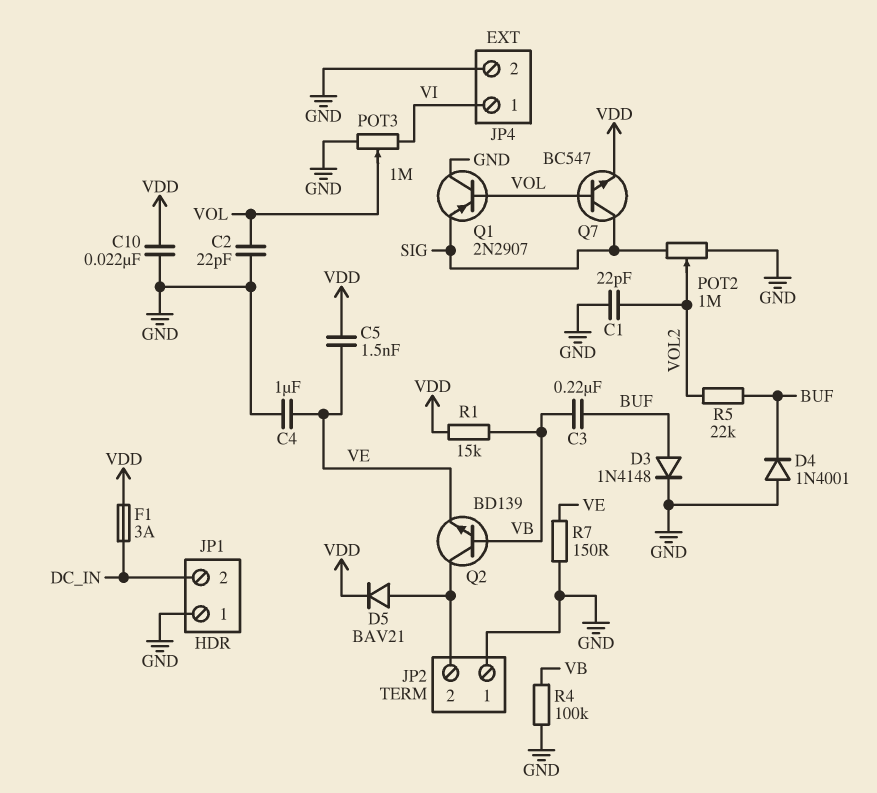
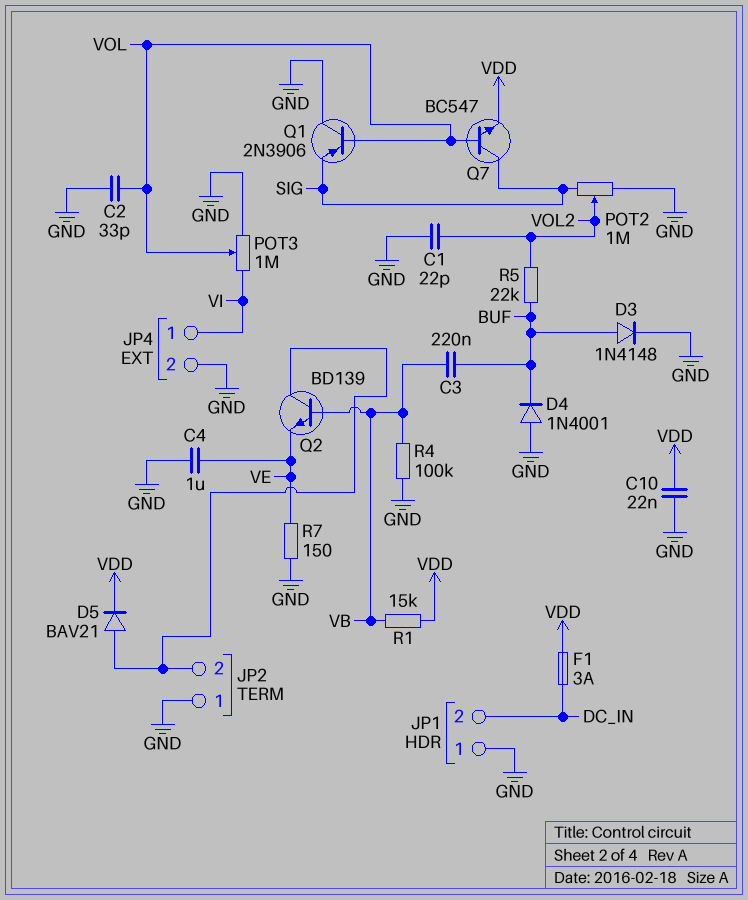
C2: 22pF (GND, VOL) -> 33pF (GND, VOL)
C5: 1.5nF (VDD, VE) -> none
Q1: PNP 2N2907 (B VOL, C GND, E SIG) -> PNP 2N3906 (B VOL, C GND, E SIG)

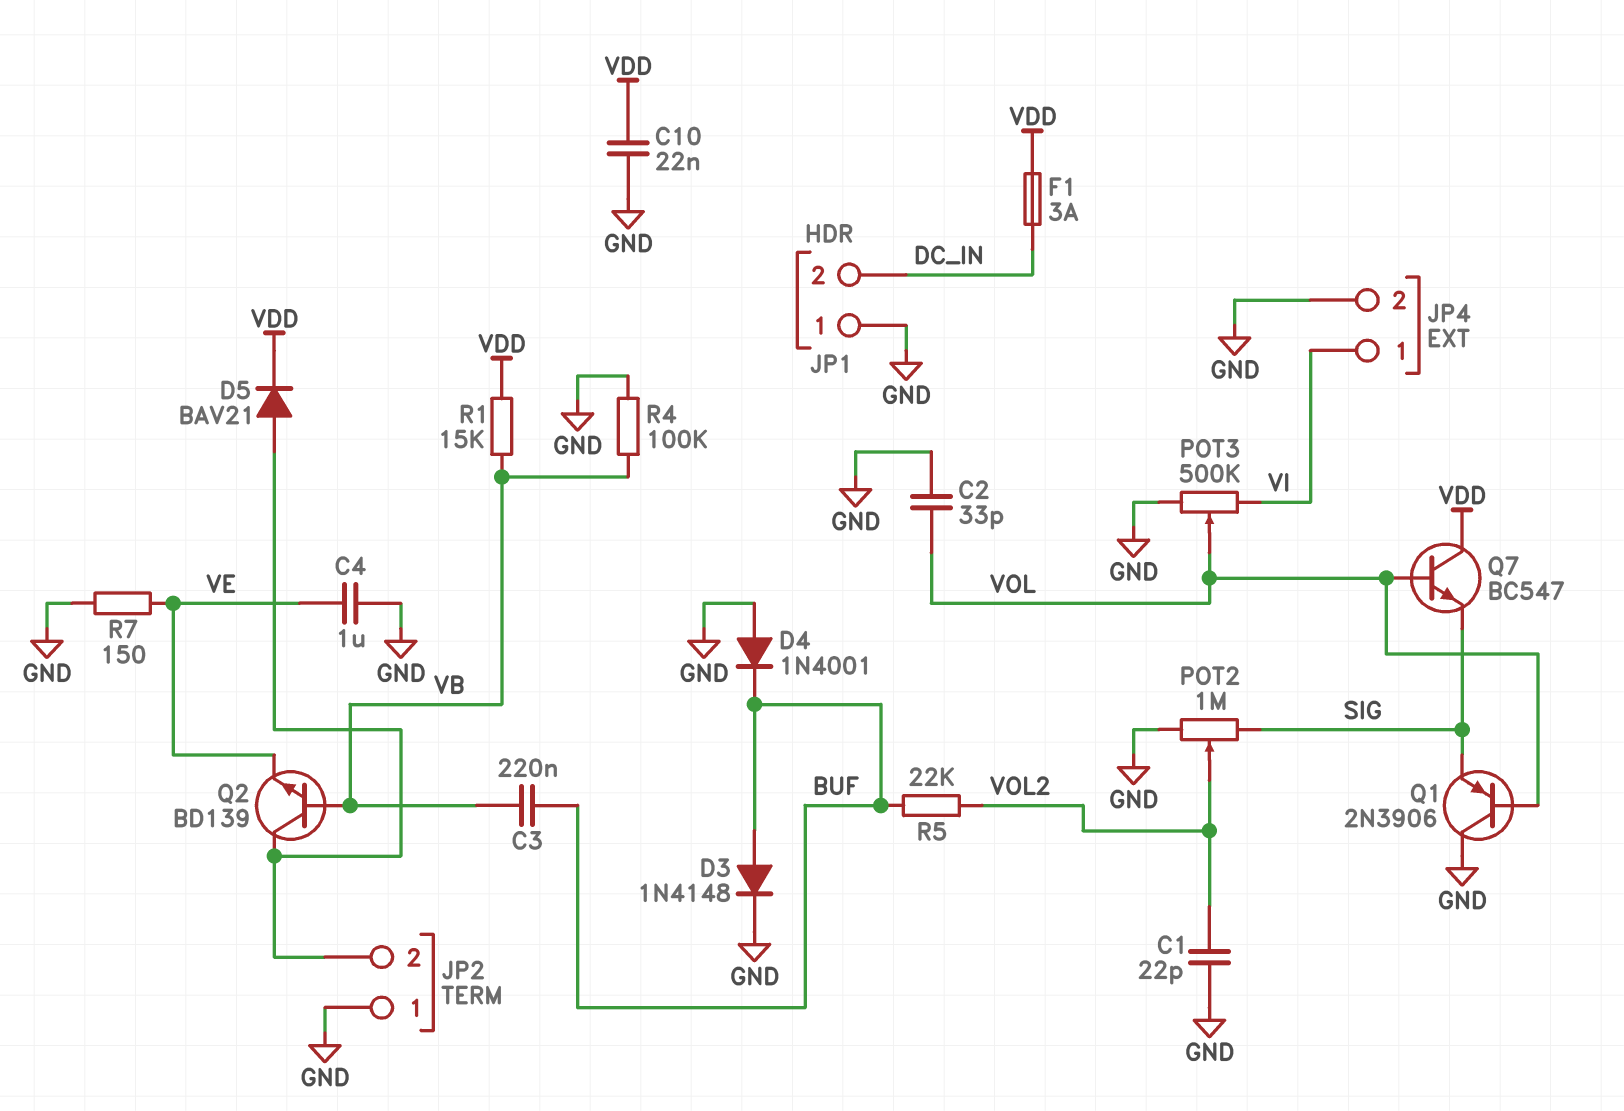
POT3: 1M (GND, VI, wiper VOL) -> 500k (GND, VI, wiper VOL)
Q7: NPN BC547 (B VOL, C SIG, E VDD) -> NPN BC547 (B VOL, C VDD, E SIG)

